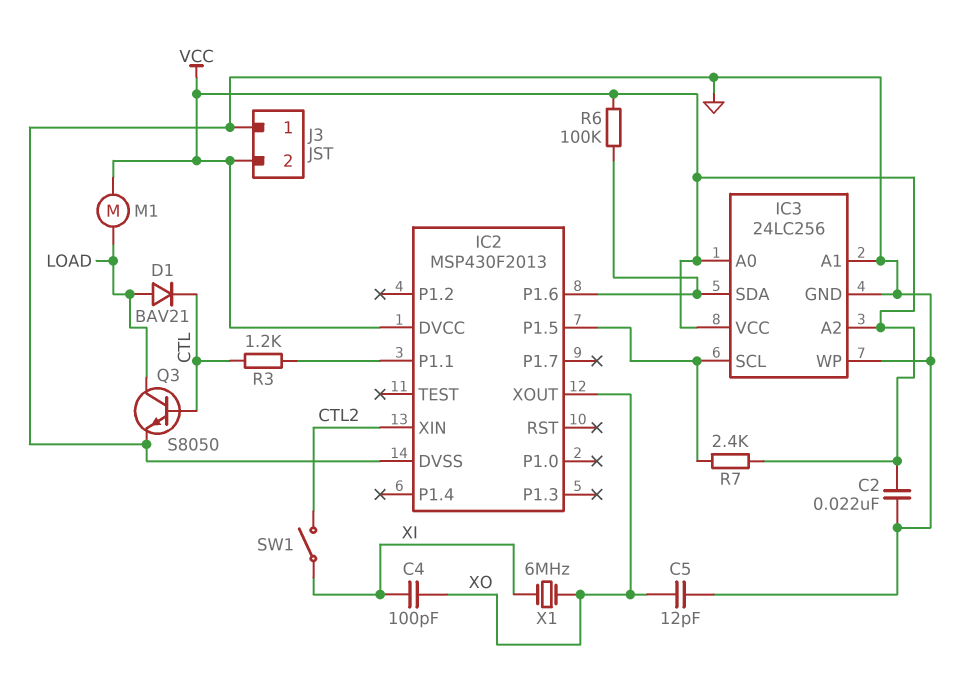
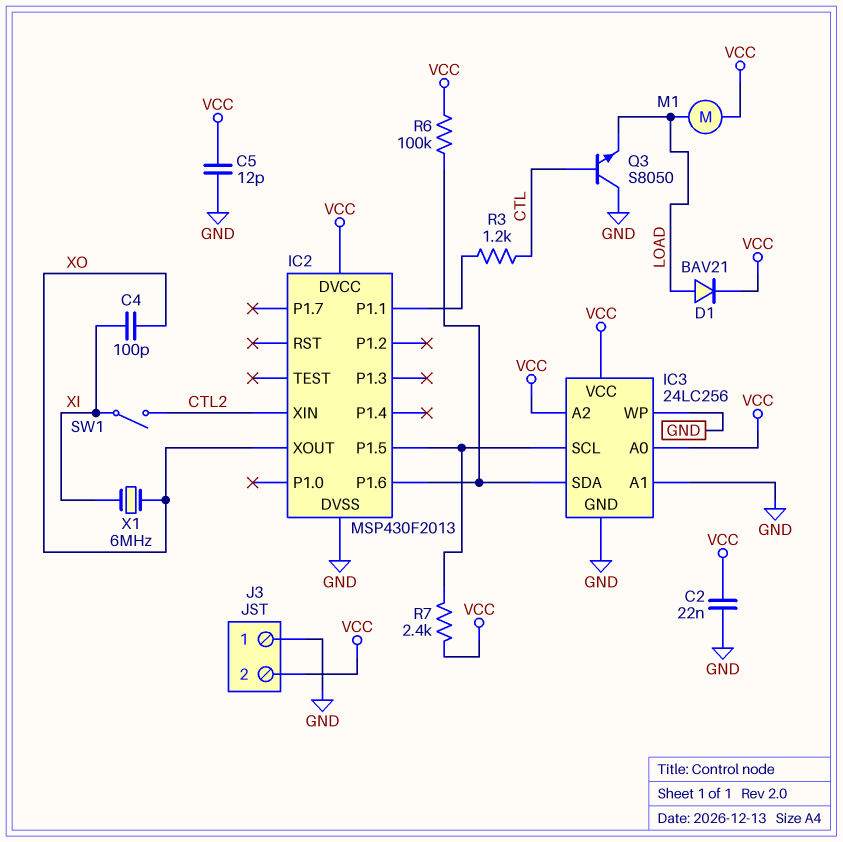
C5: 12pF (GND, XO) -> 12pF (GND, VCC)
D1: diode BAV21 (A LOAD, K CTL) -> diode BAV21 (A LOAD, K VCC)
Q3: NPN S8050 (B CTL, C LOAD, E GND) -> NPN S8050 (B CTL, C GND, E LOAD)

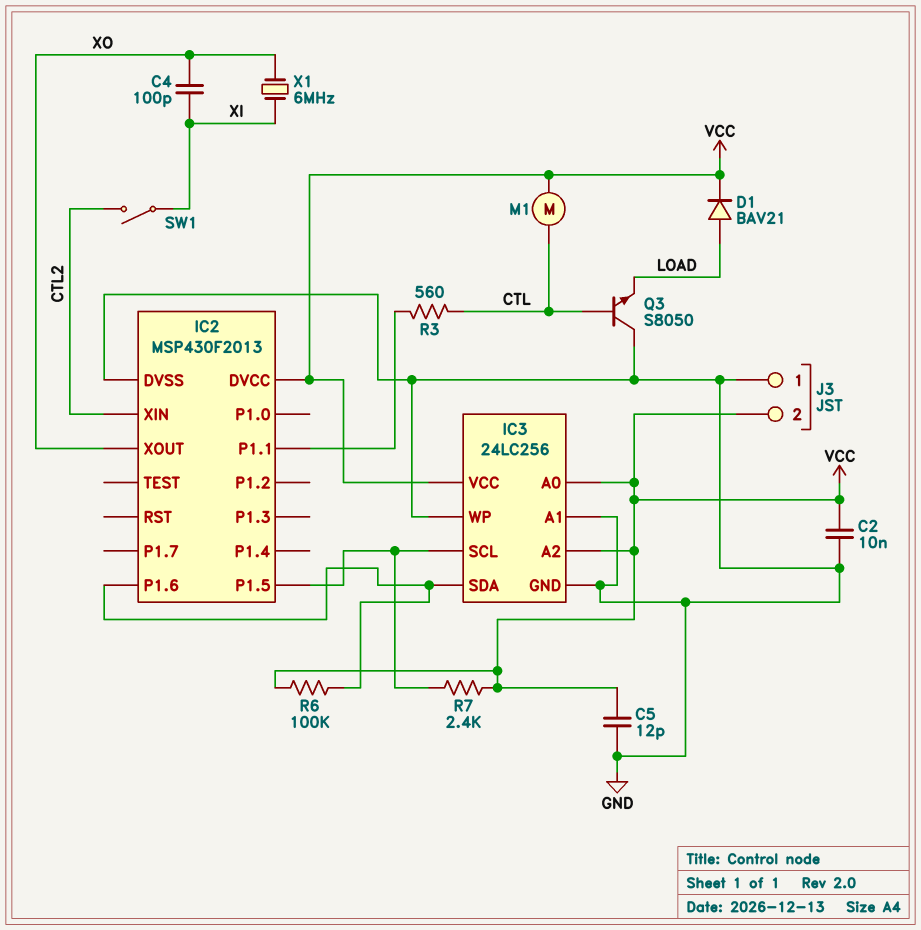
C2: 22nF (GND, VCC) -> 10nF (GND, VCC)
M1: motor (LOAD, VCC) -> motor (CTL, VCC)
R3: 1.2k (CTL, IC2/P1.1) -> 560 (CTL, IC2/P1.1)

